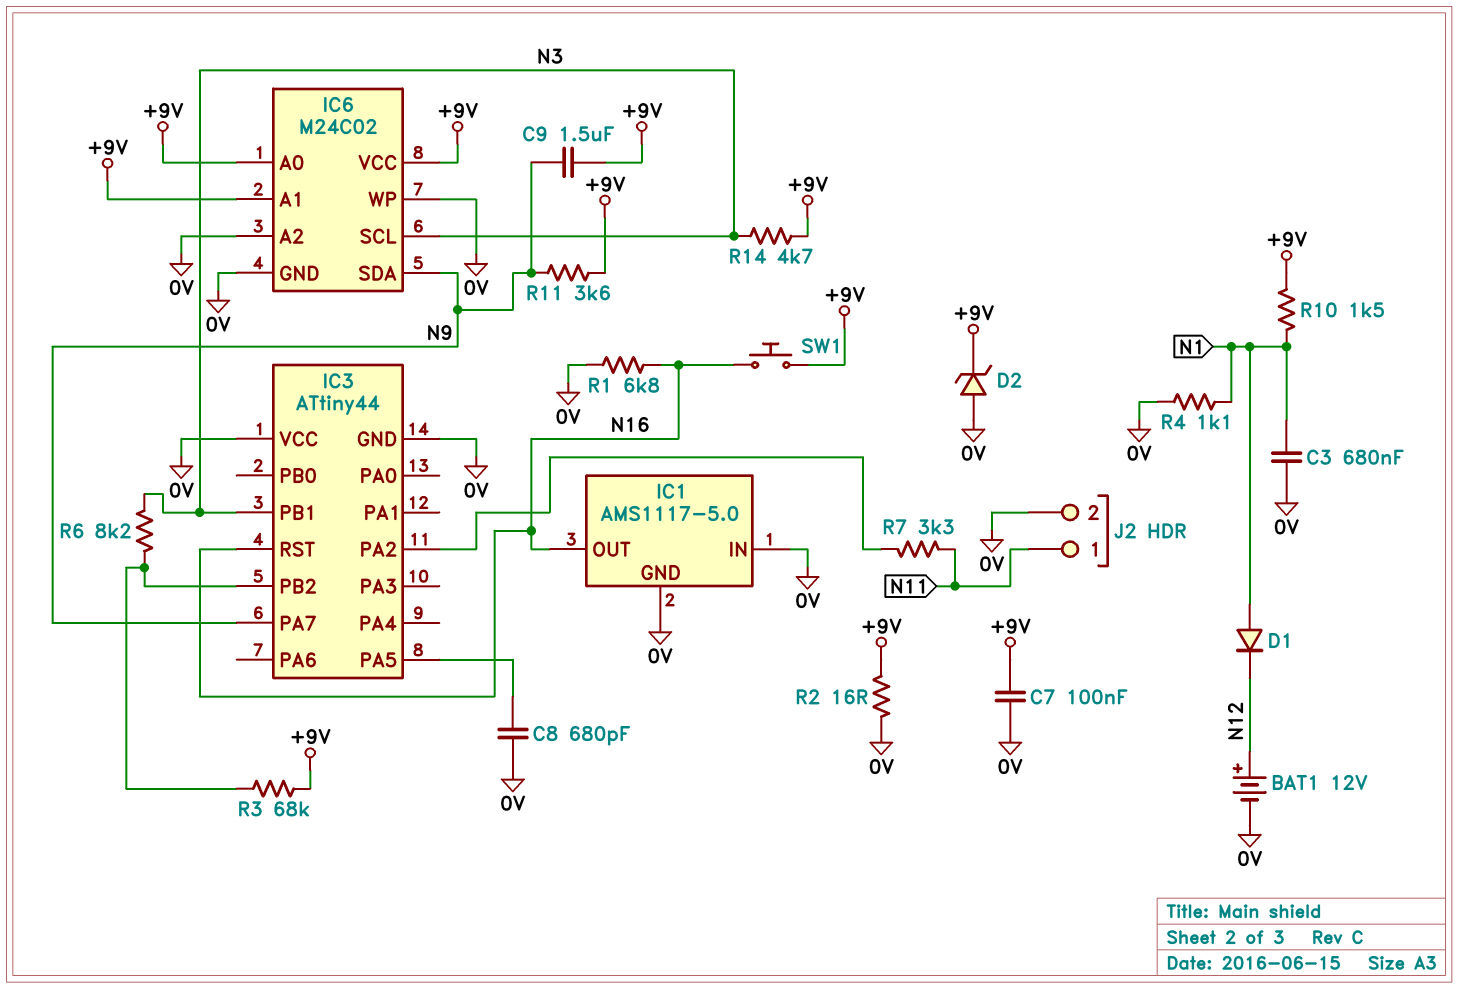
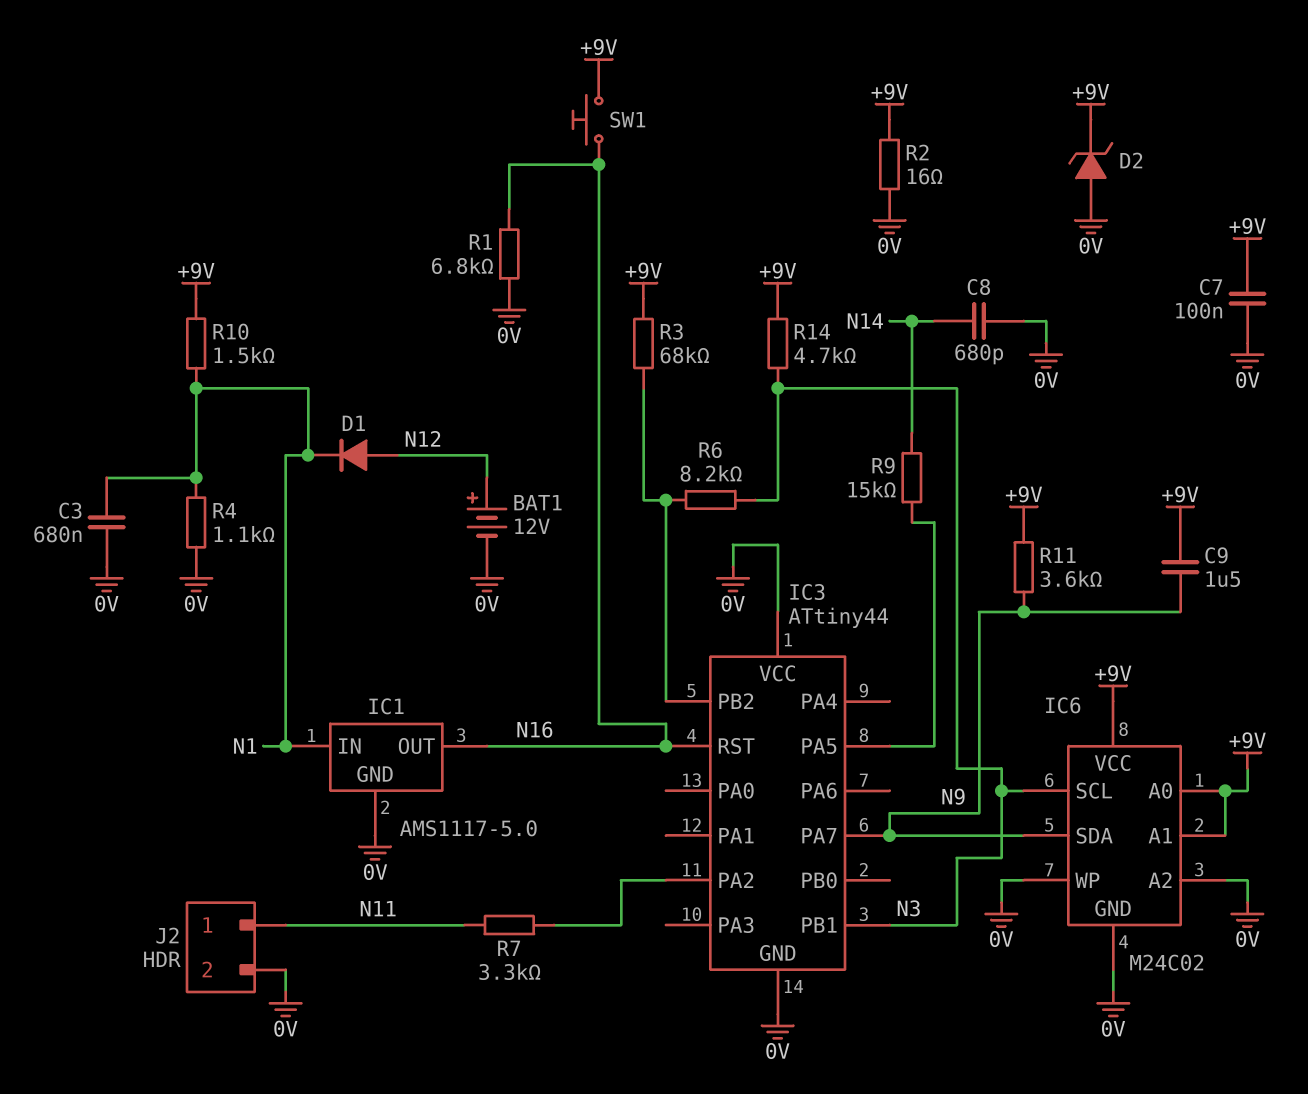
C8: 680pF (0V, IC3/PA5) -> 680pF (0V, N14)
D1: diode (A N1, K N12) -> diode (A N12, K N1)
IC1 pin IN: 0V -> N1
R9: none -> 15k (IC3/PA5, N14)

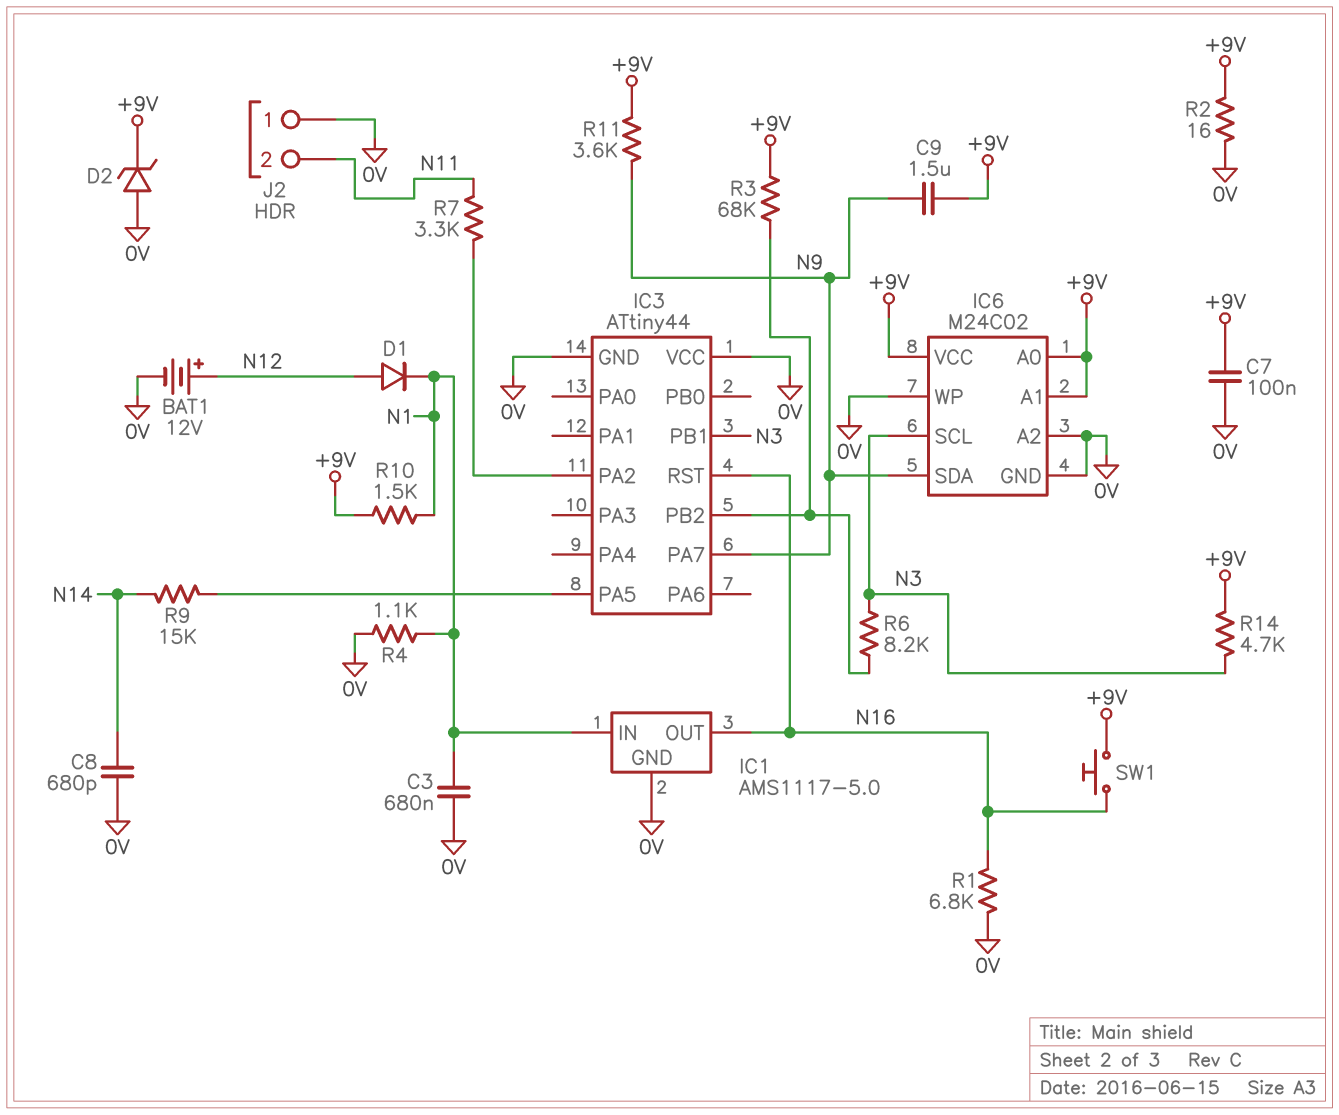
J2 pin 1: N11 -> 0V
J2 pin 2: 0V -> N11

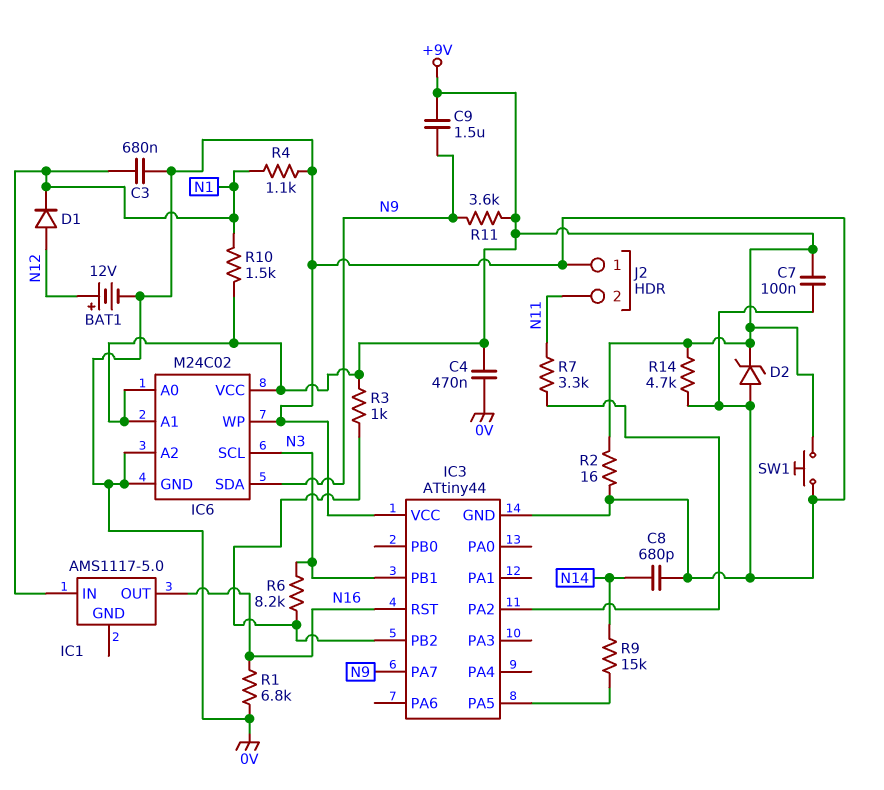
C4: none -> 470nF (+9V, 0V)
IC1 pin GND: 0V -> none
R3: 68k (+9V, IC3/PB2) -> 1k (+9V, IC3/PB2)
R14: 4.7k (+9V, N3) -> 4.7k (+9V, 0V)
SW1: button (+9V, N16) -> button (+9V, 0V)

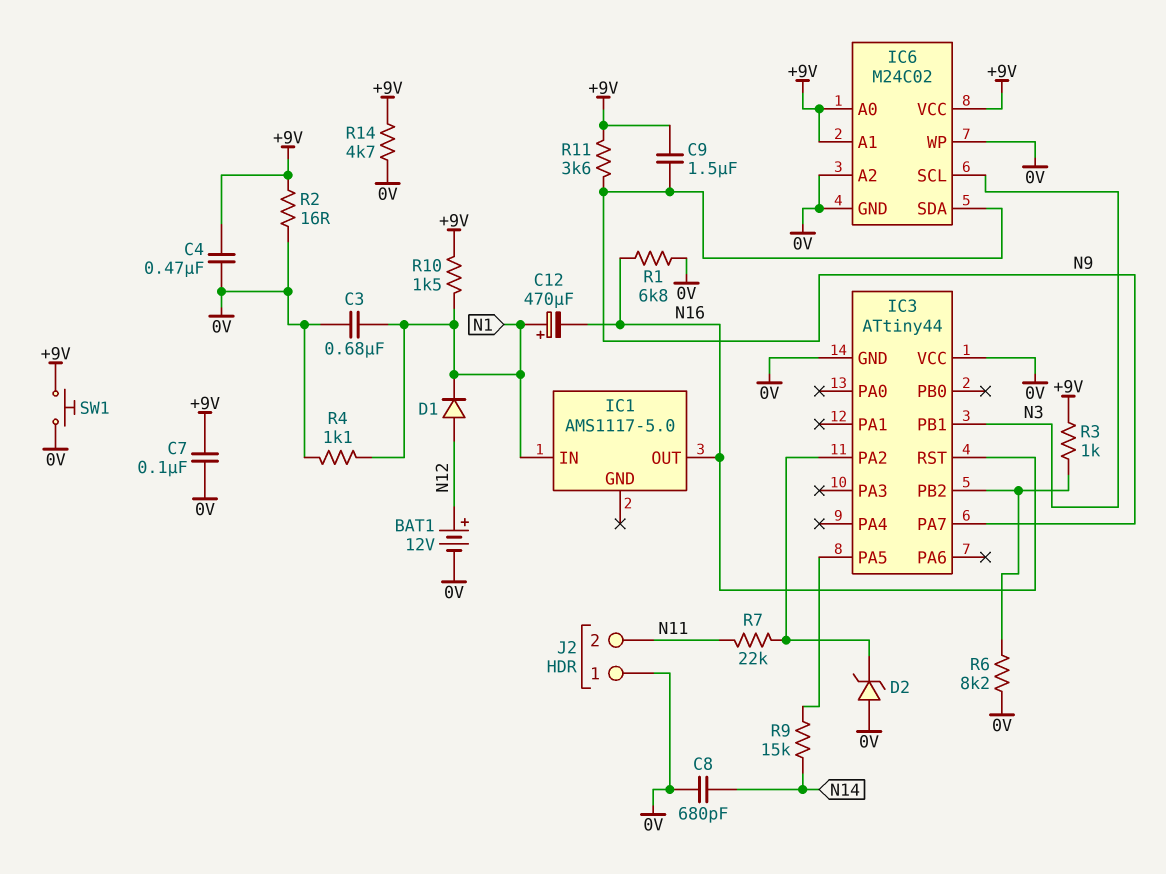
C12: none -> 470uF (plus N1, minus N16)
D2: zener (A 0V, K +9V) -> zener (A 0V, K IC3/PA2)
R6: 8.2k (IC3/PB2, N3) -> 8.2k (0V, IC3/PB2)
R7: 3.3k (IC3/PA2, N11) -> 22k (IC3/PA2, N11)

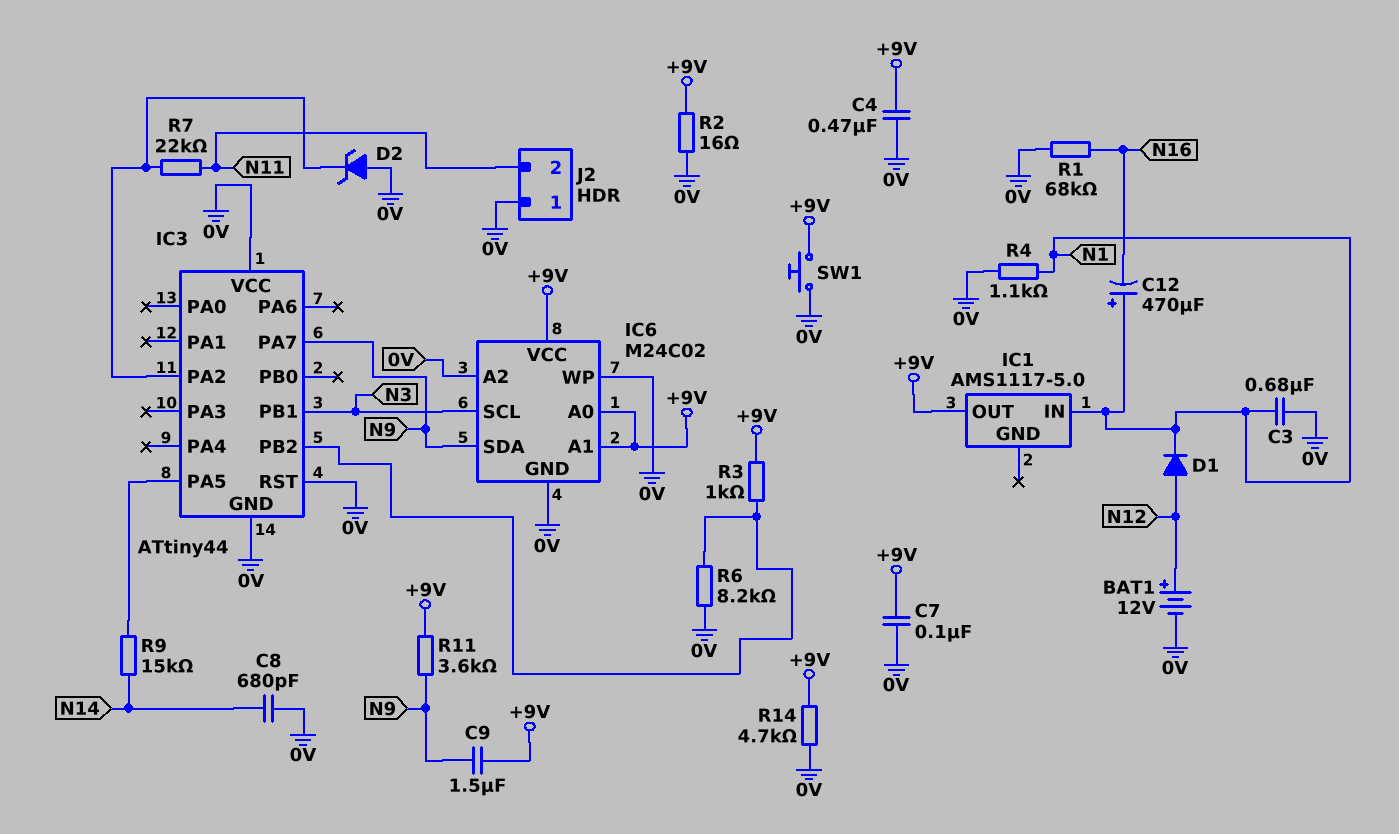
IC1 pin OUT: N16 -> +9V
IC3 pin RST: N16 -> 0V
R1: 6.8k (0V, N16) -> 68k (0V, N16)
R10: 1.5k (+9V, N1) -> none

